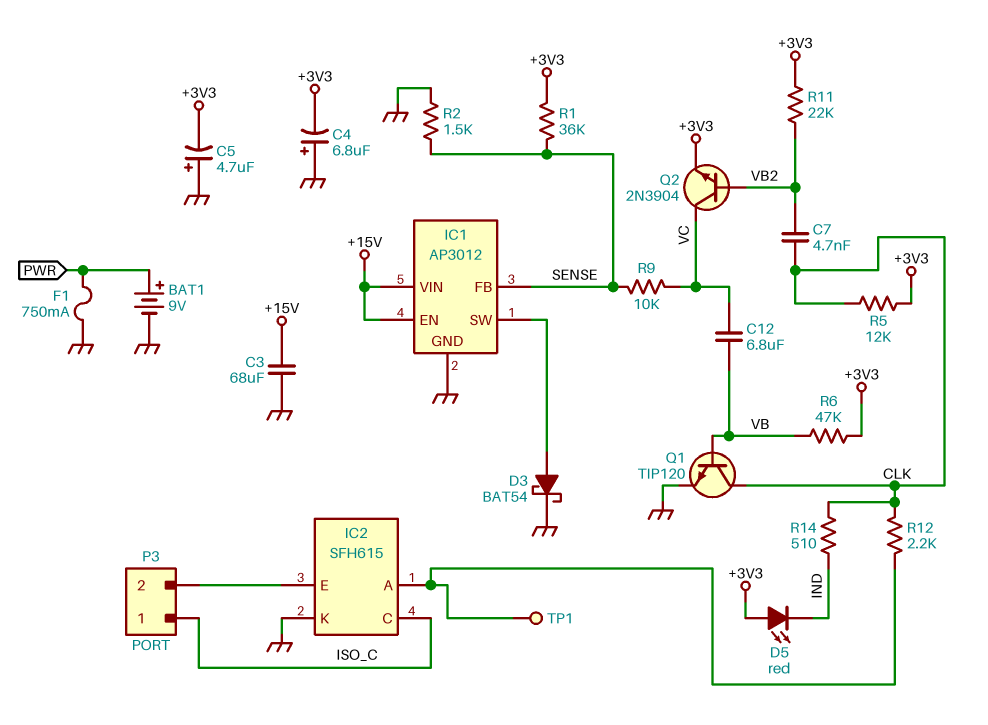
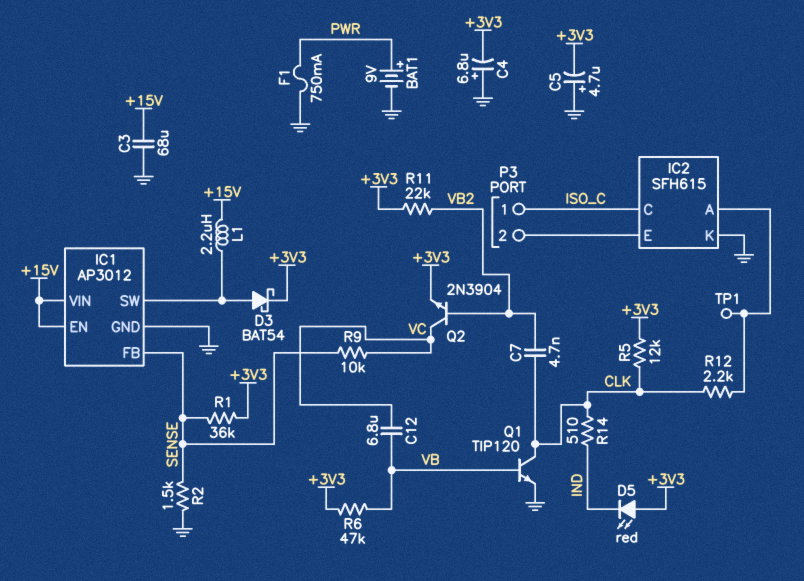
D3: schottky BAT54 (A IC1/SW, K GND) -> schottky BAT54 (A IC1/SW, K +3V3)
L1: none -> 2.2uH (+15V, IC1/SW)

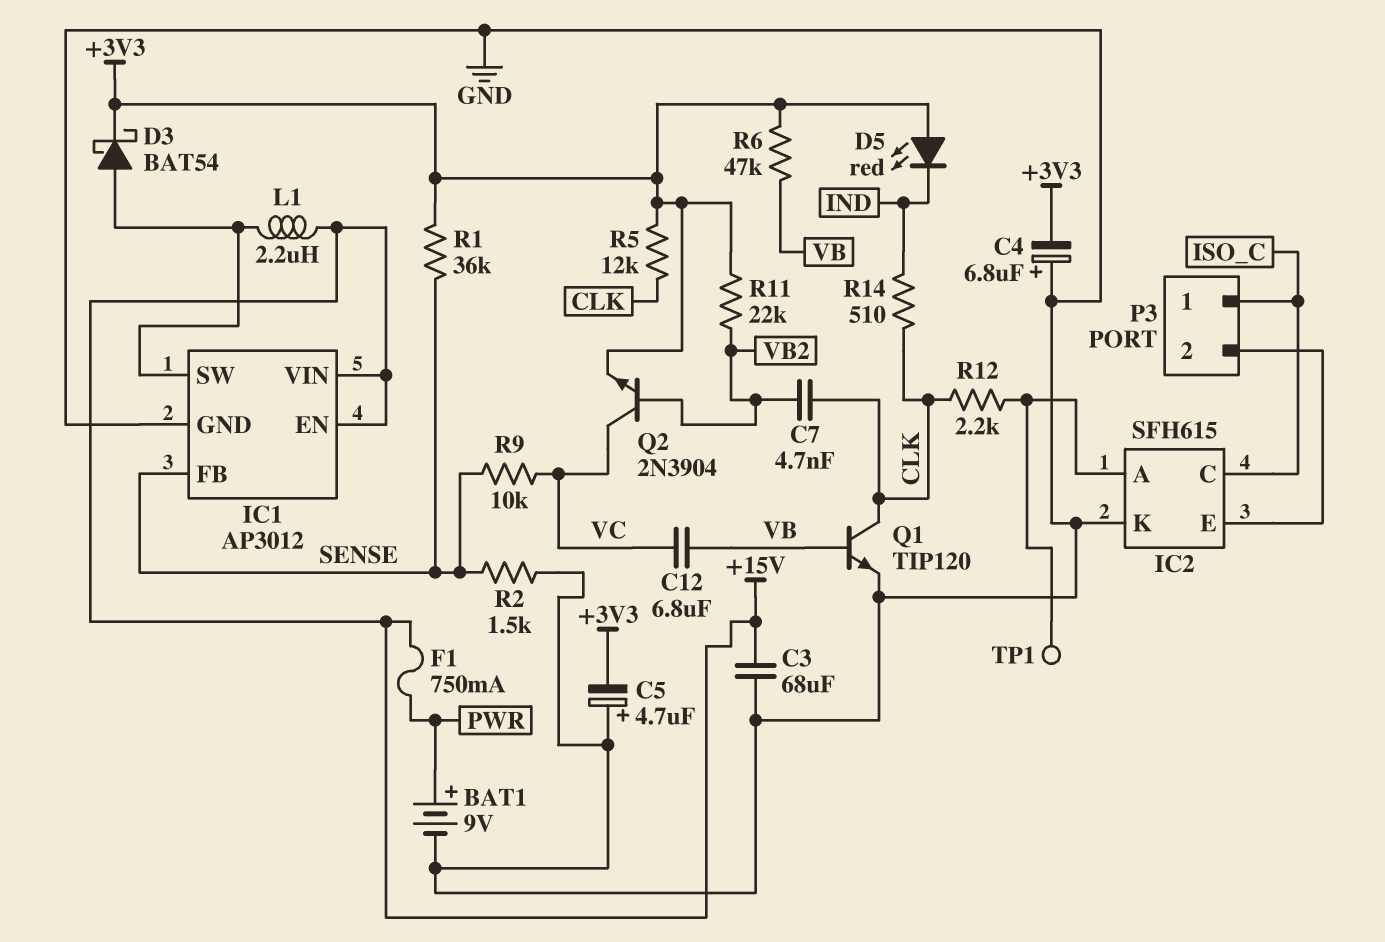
F1: 750mA (GND, PWR) -> 750mA (+15V, PWR)

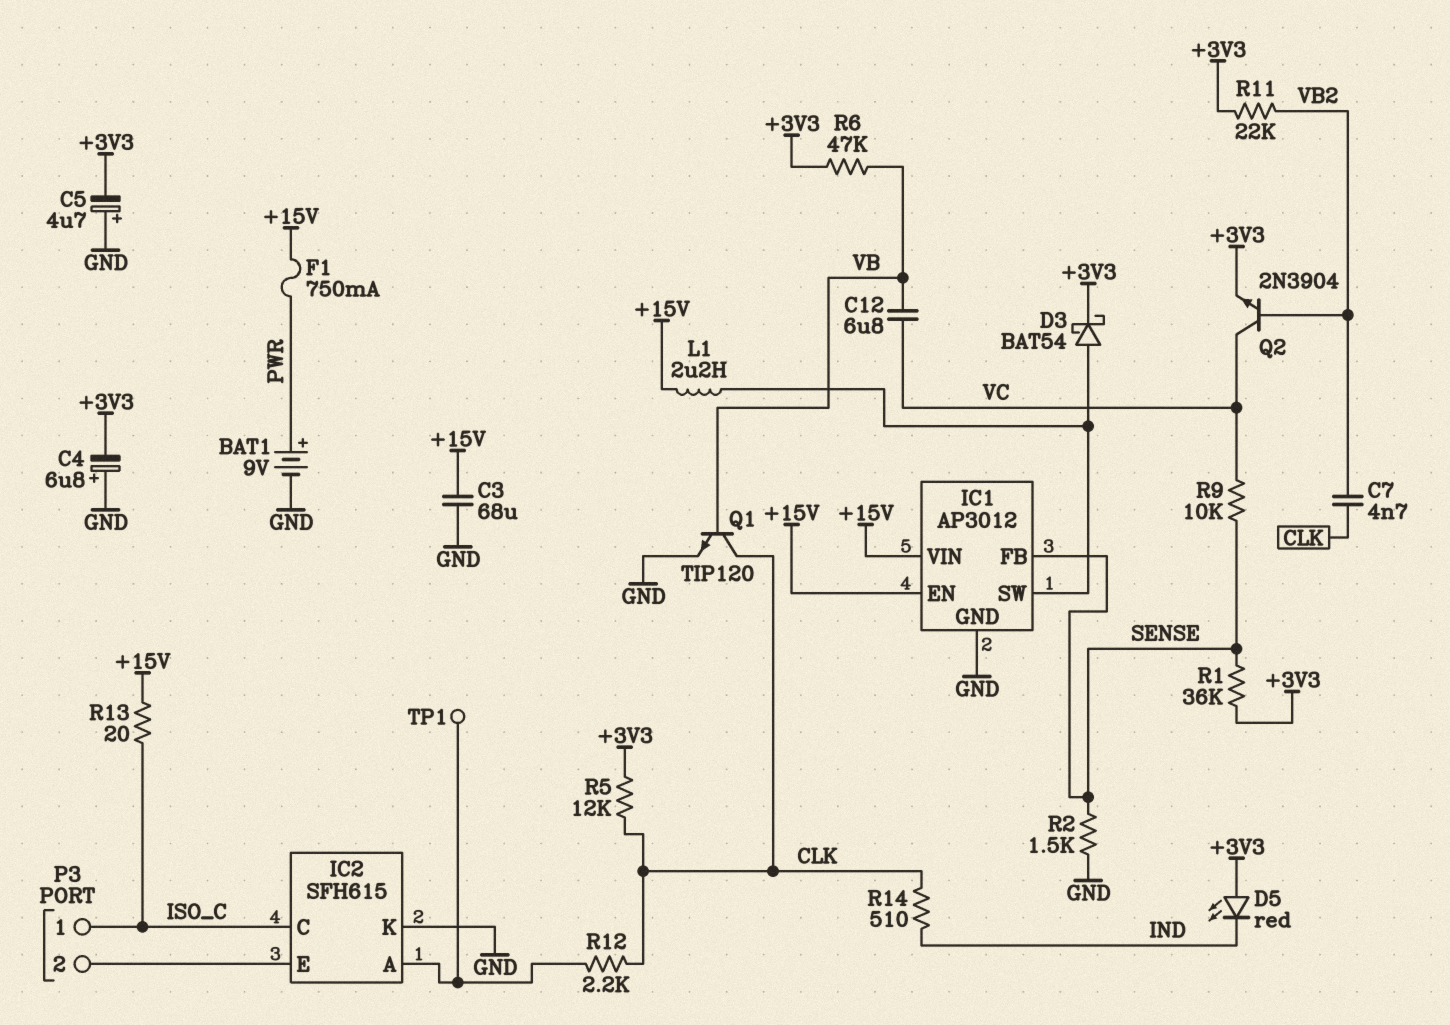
R13: none -> 20 (+15V, ISO_C)

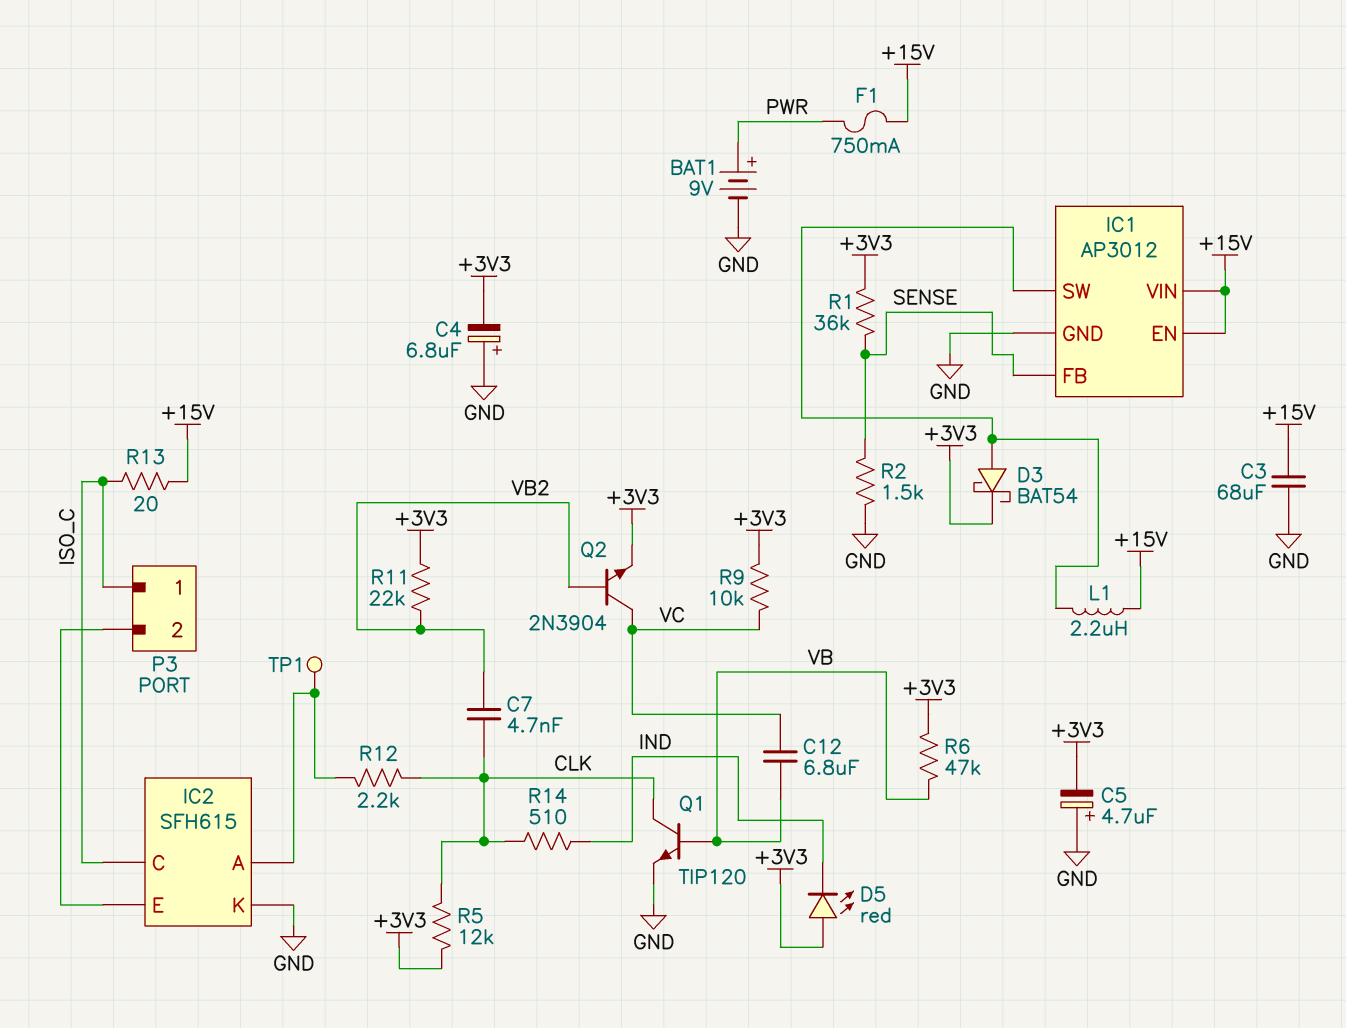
R9: 10k (SENSE, VC) -> 10k (+3V3, VC)

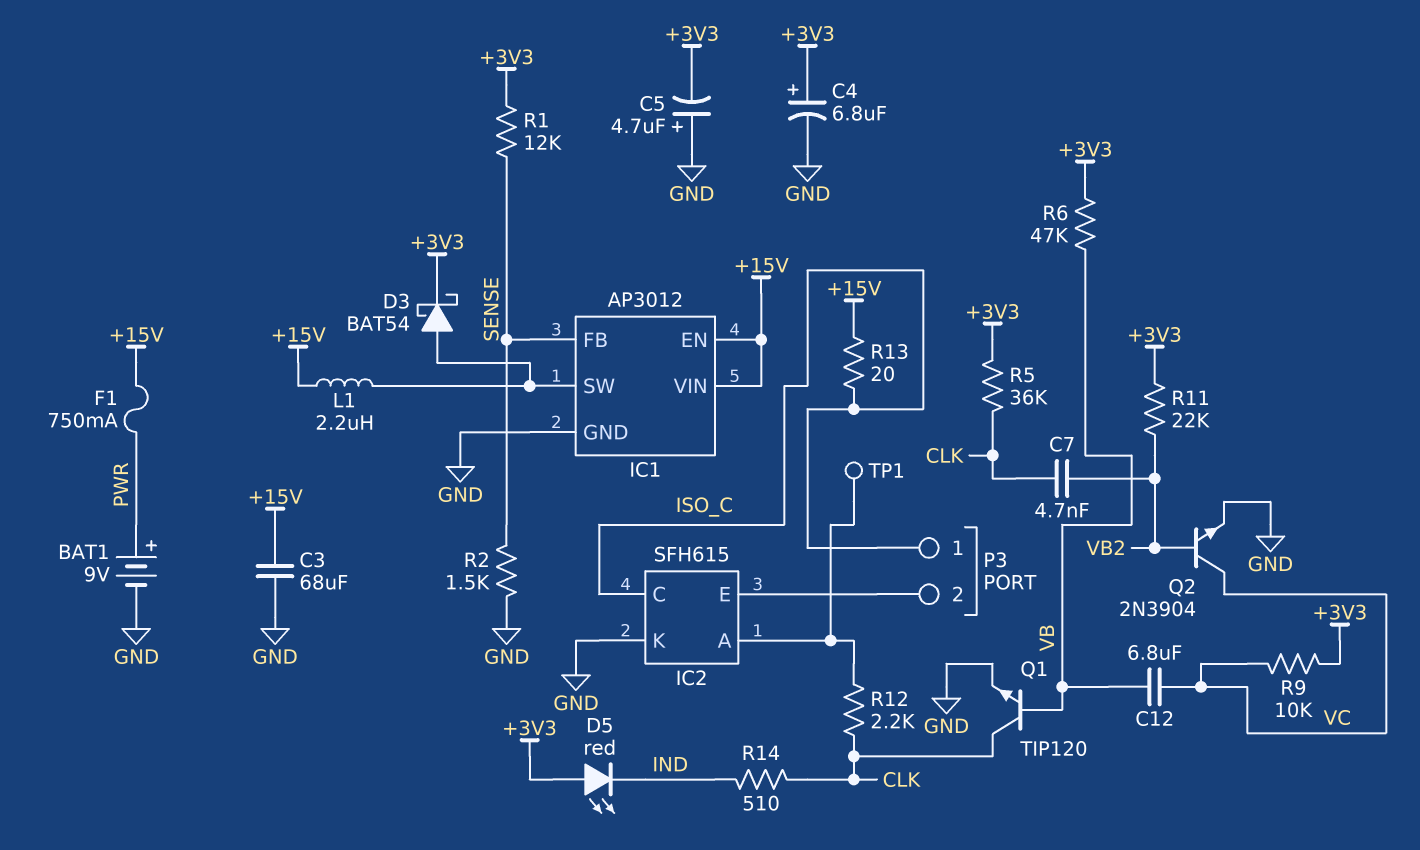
C4: 6.8uF (plus GND, minus +3V3) -> 6.8uF (plus +3V3, minus GND)
Q2: NPN 2N3904 (B VB2, C VC, E +3V3) -> NPN 2N3904 (B VB2, C VC, E GND)
R1: 36k (+3V3, SENSE) -> 12k (+3V3, SENSE)
R5: 12k (+3V3, CLK) -> 36k (+3V3, CLK)

